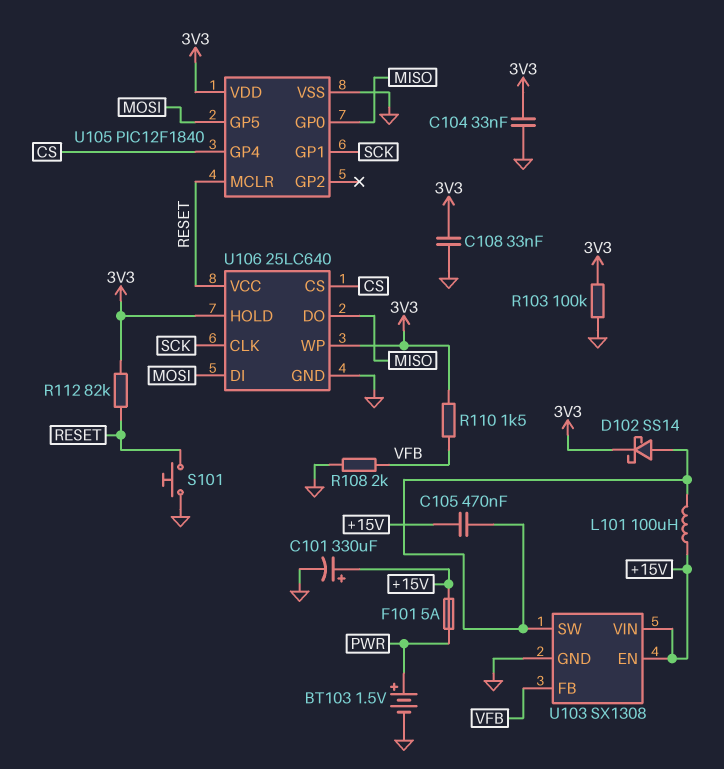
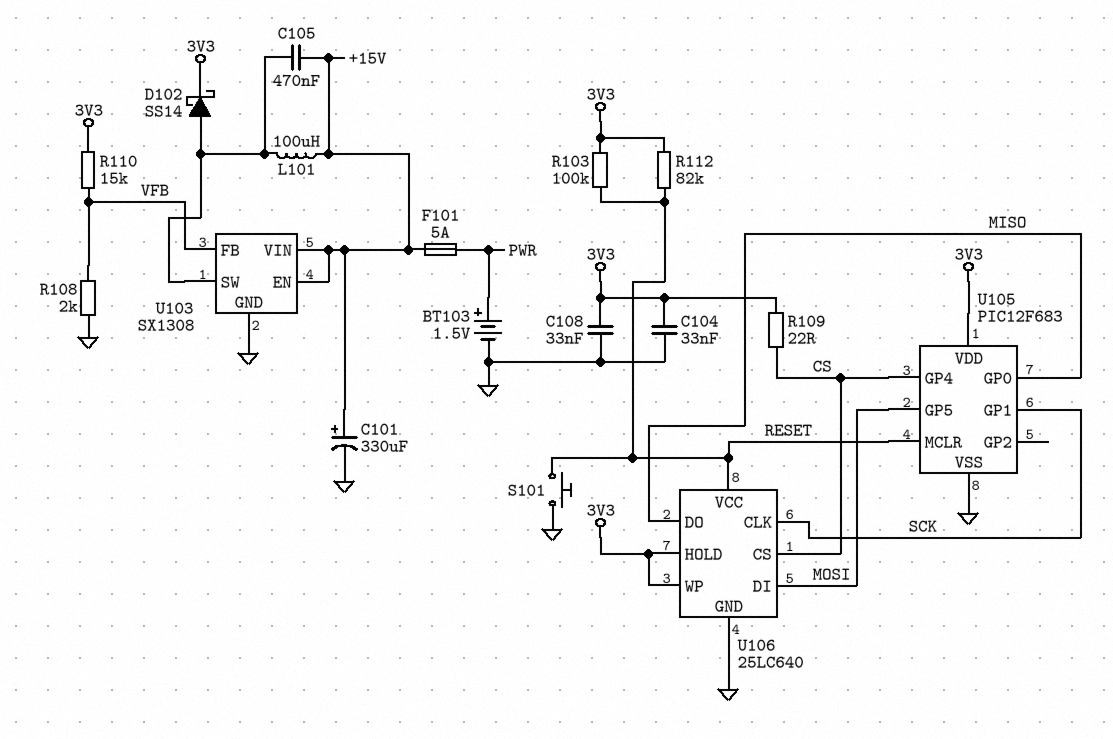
R103: 100k (3V3, GND) -> 100k (3V3, RESET)
R109: none -> 22 (3V3, CS)
R110: 1.5k (3V3, VFB) -> 15k (3V3, VFB)
U105: PIC12F1840 -> PIC12F683

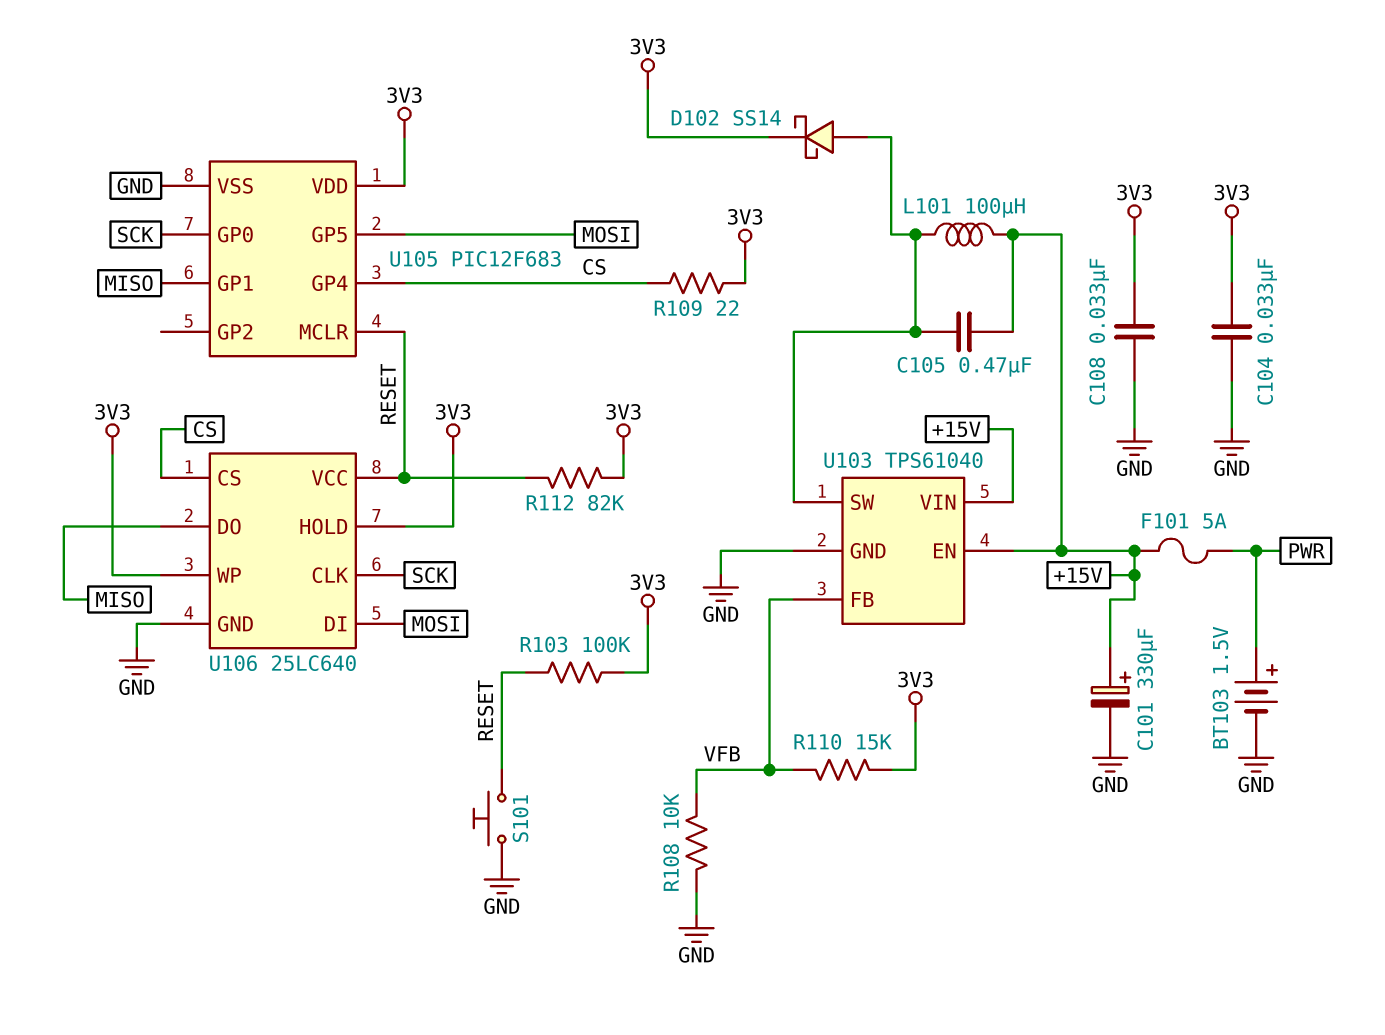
R108: 2k (GND, VFB) -> 10k (GND, VFB)
U103: SX1308 -> TPS61040
U105 pin GP0: MISO -> SCK
U105 pin GP1: SCK -> MISO

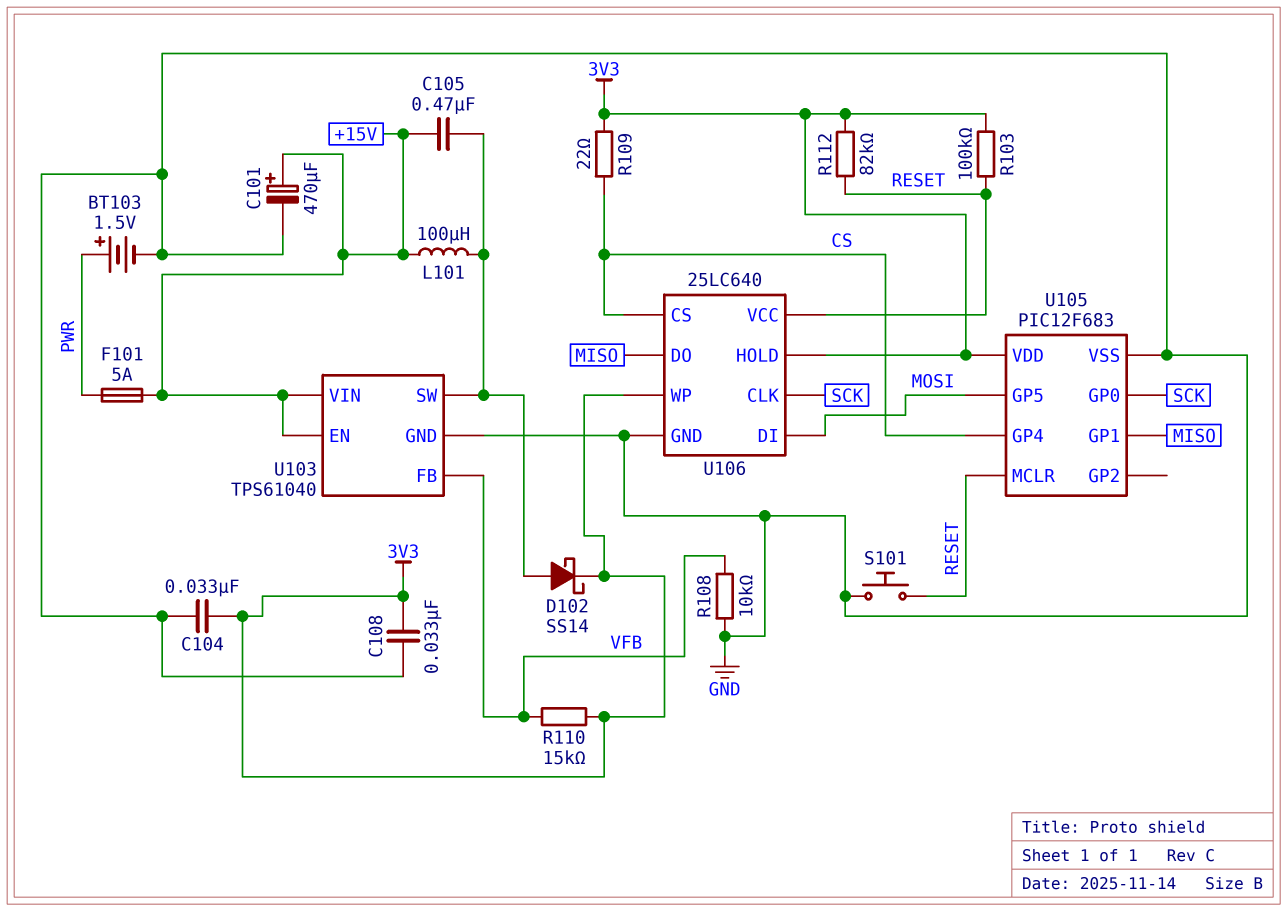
C101: 330uF (plus +15V, minus GND) -> 470uF (plus +15V, minus GND)

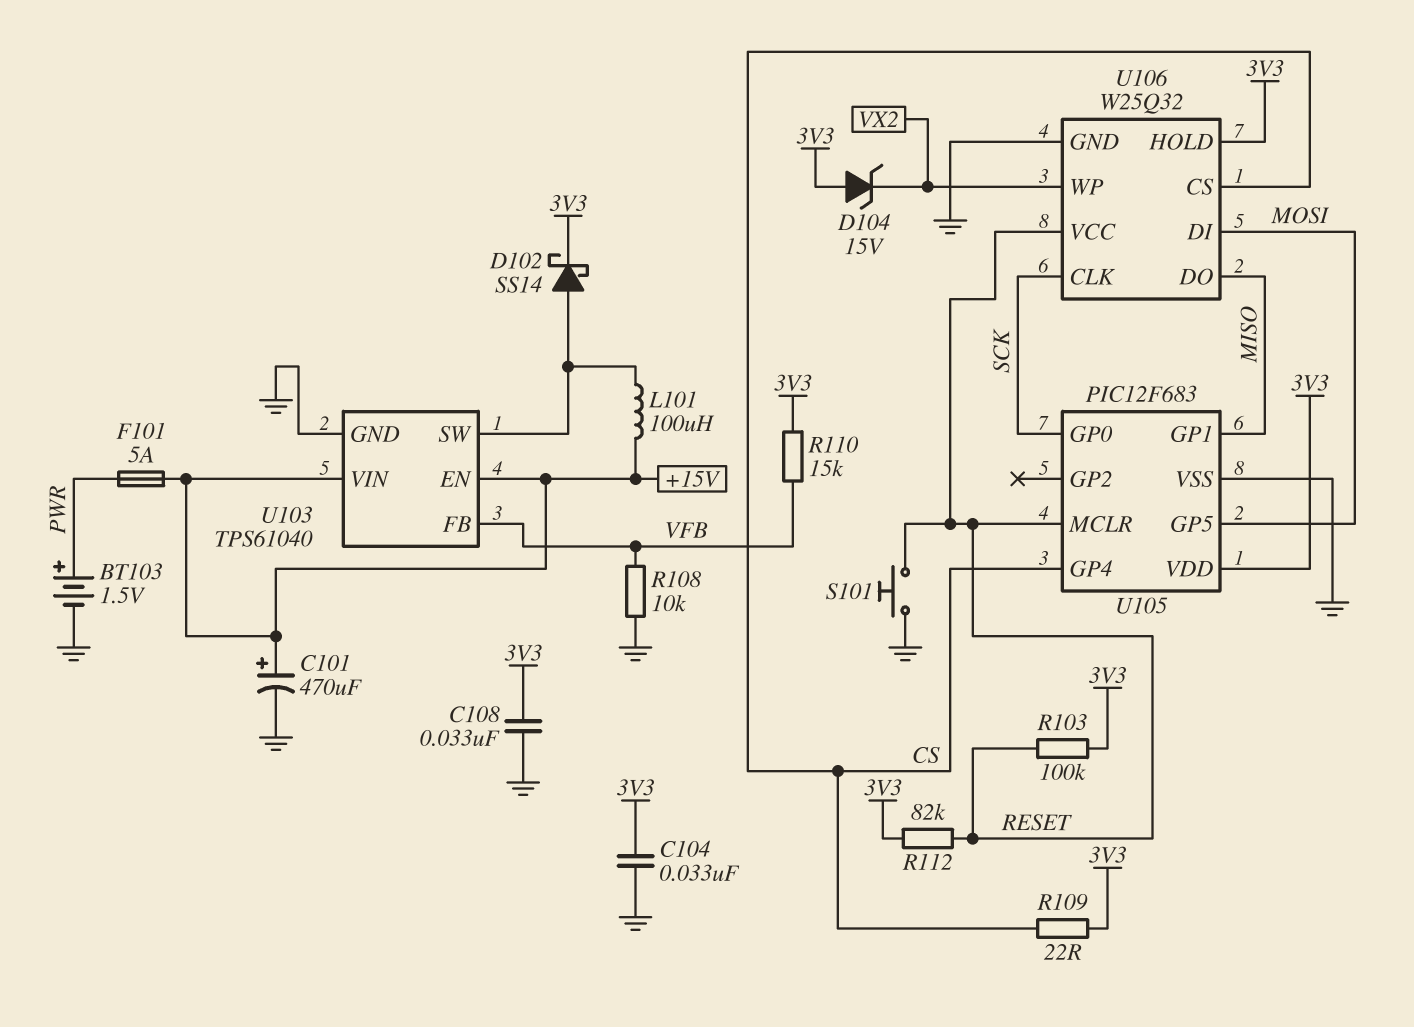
C105: 470nF (+15V, U103/SW) -> none
D104: none -> zener 15V (A 3V3, K VX2)
U106: 25LC640 -> W25Q32
U106 pin WP: 3V3 -> VX2

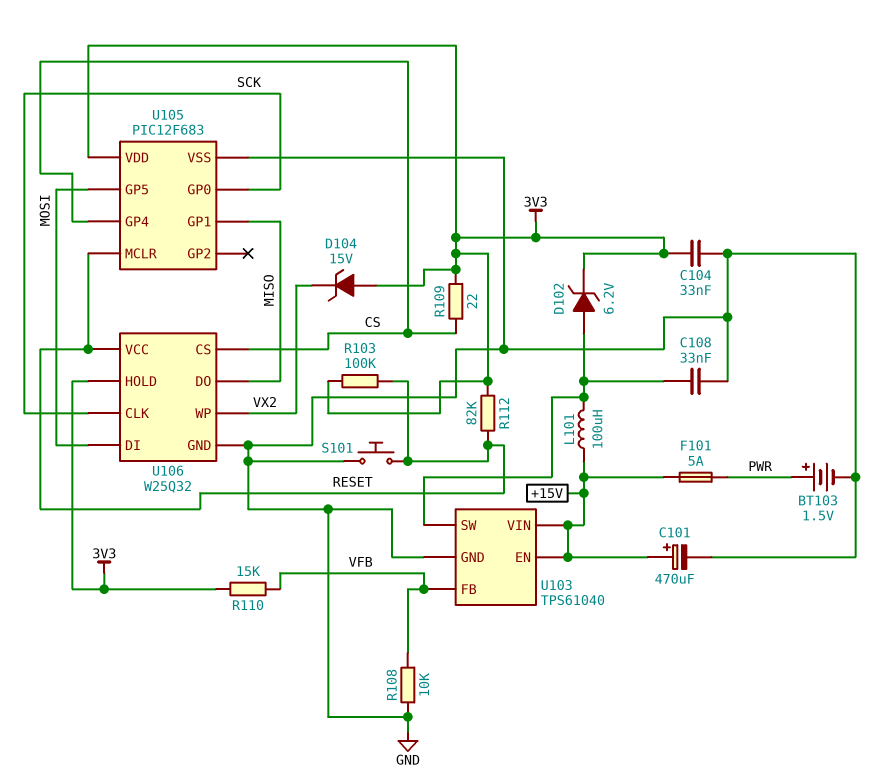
C108: 33nF (3V3, GND) -> 33nF (GND, U103/SW)
D102: schottky SS14 (A U103/SW, K 3V3) -> zener 6.2V (A U103/SW, K 3V3)

